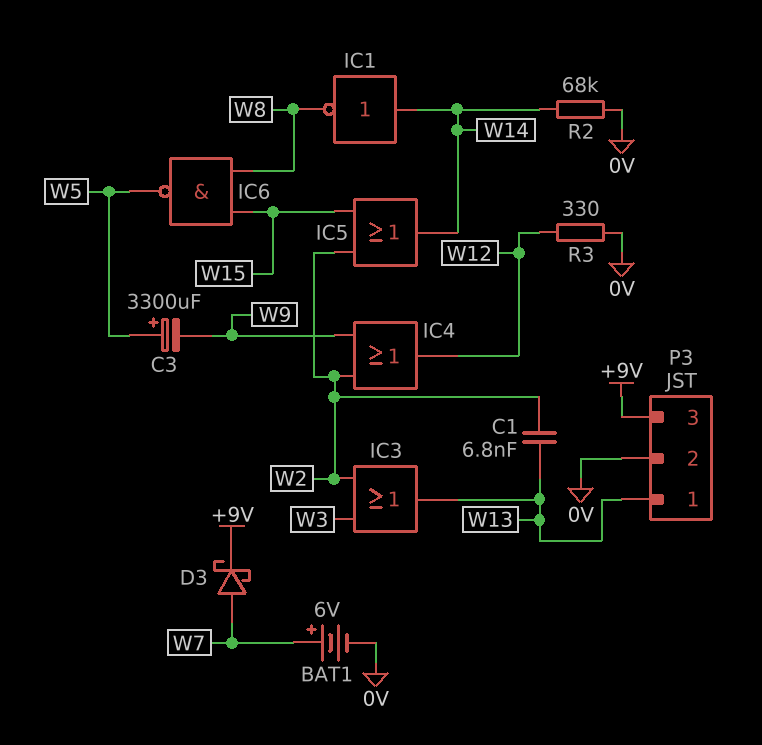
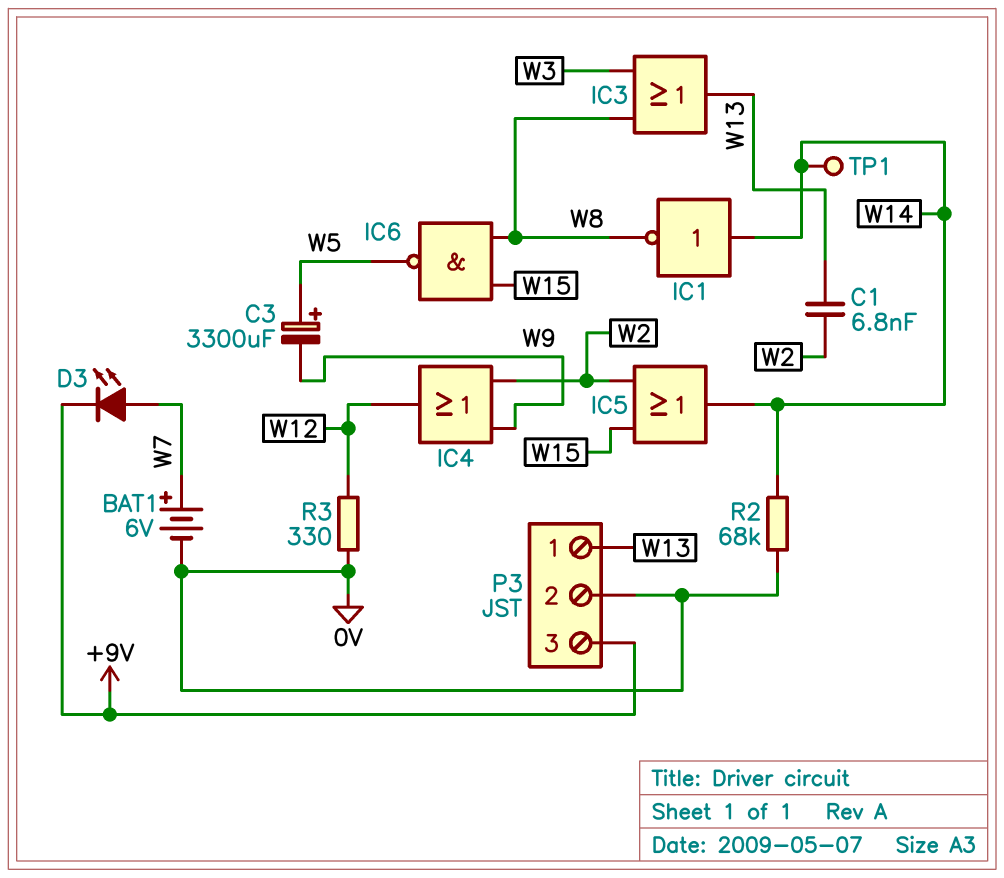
D3: schottky (A W7, K +9V) -> LED (A W7, K +9V)
IC3: OR (in W2, in W3, out W13) -> OR (in W3, in W8, out W13)
TP1: none -> test point (W14)

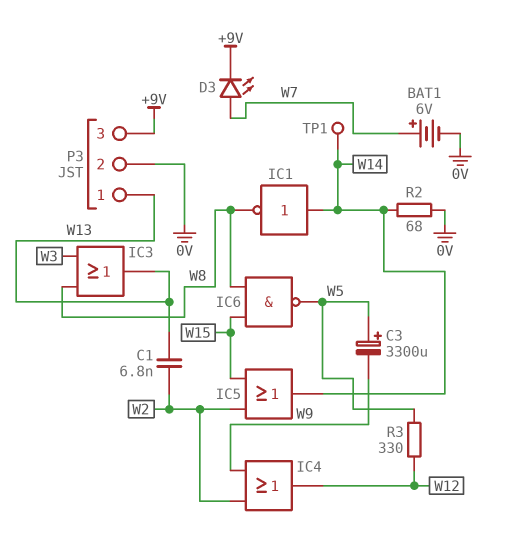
R2: 68k (0V, W14) -> 68 (0V, W14)
R3: 330 (0V, W12) -> 330 (W5, W12)

